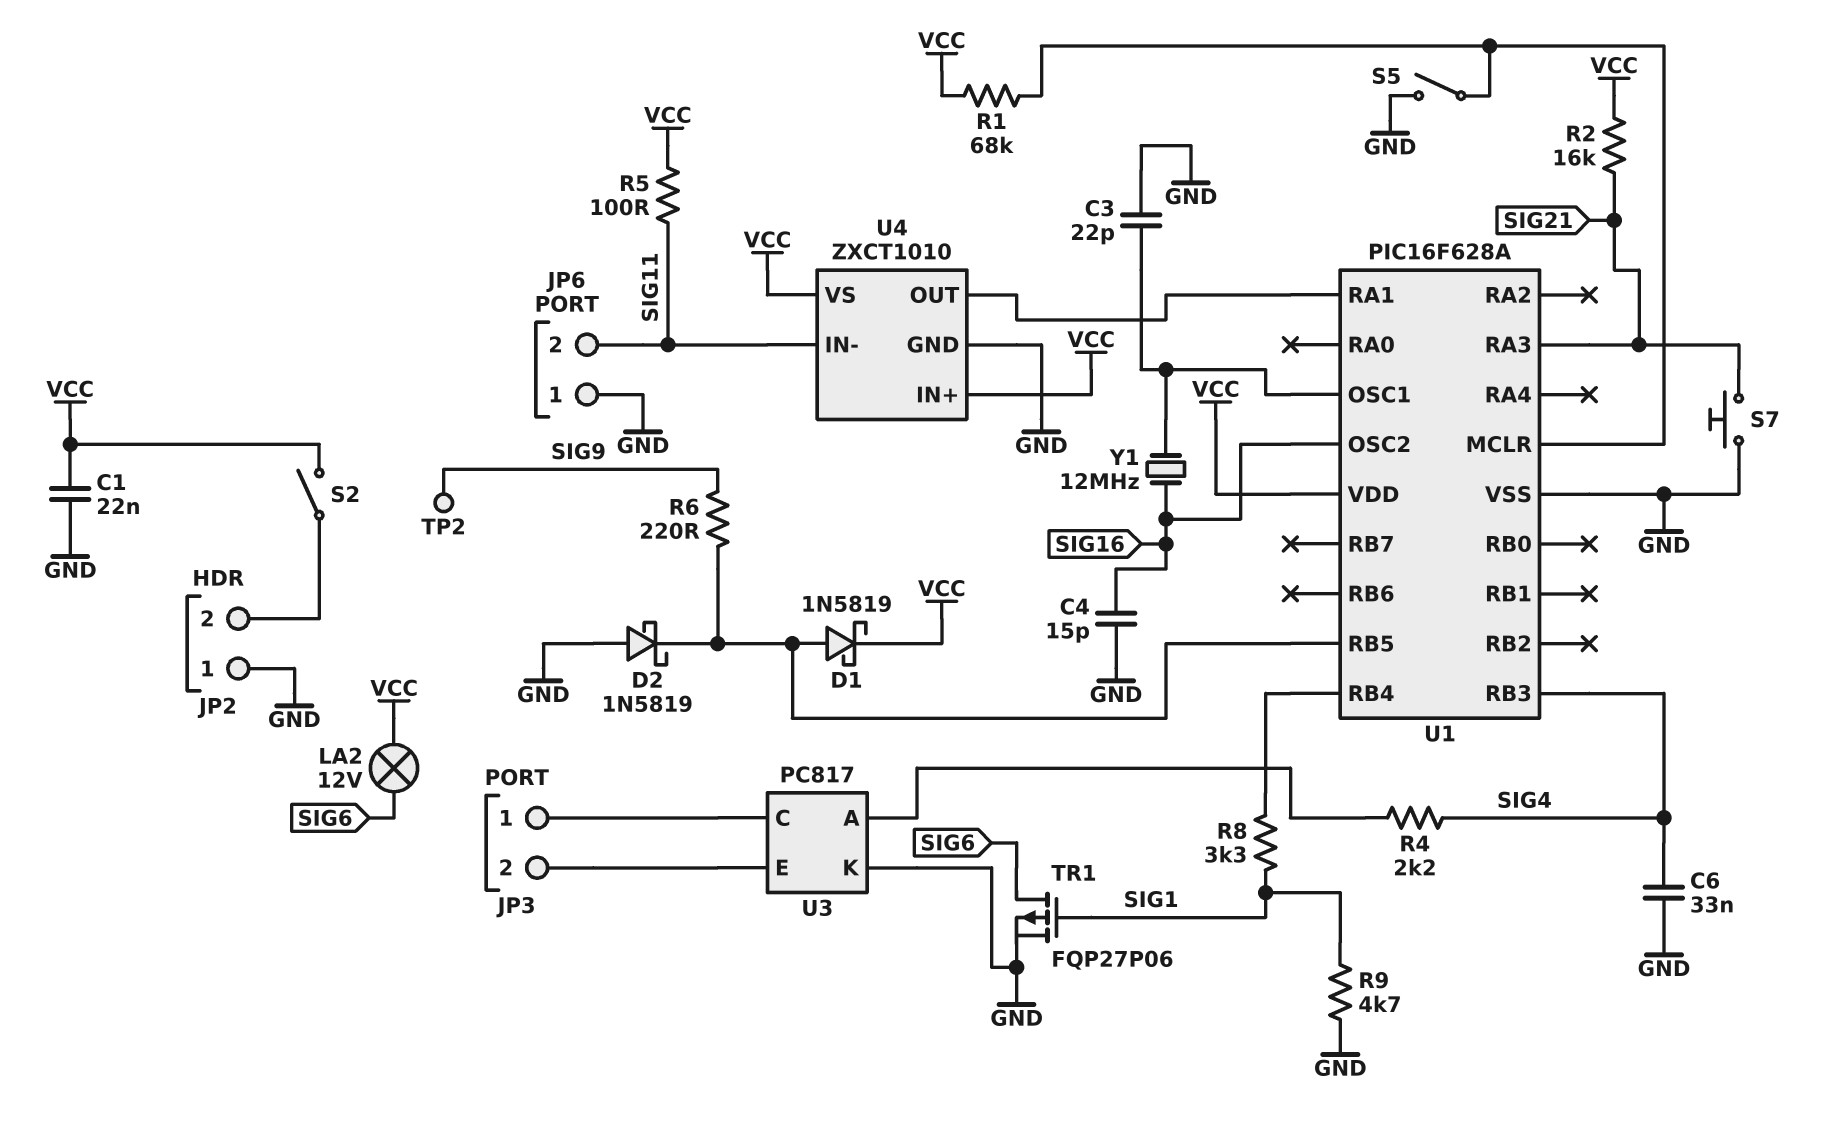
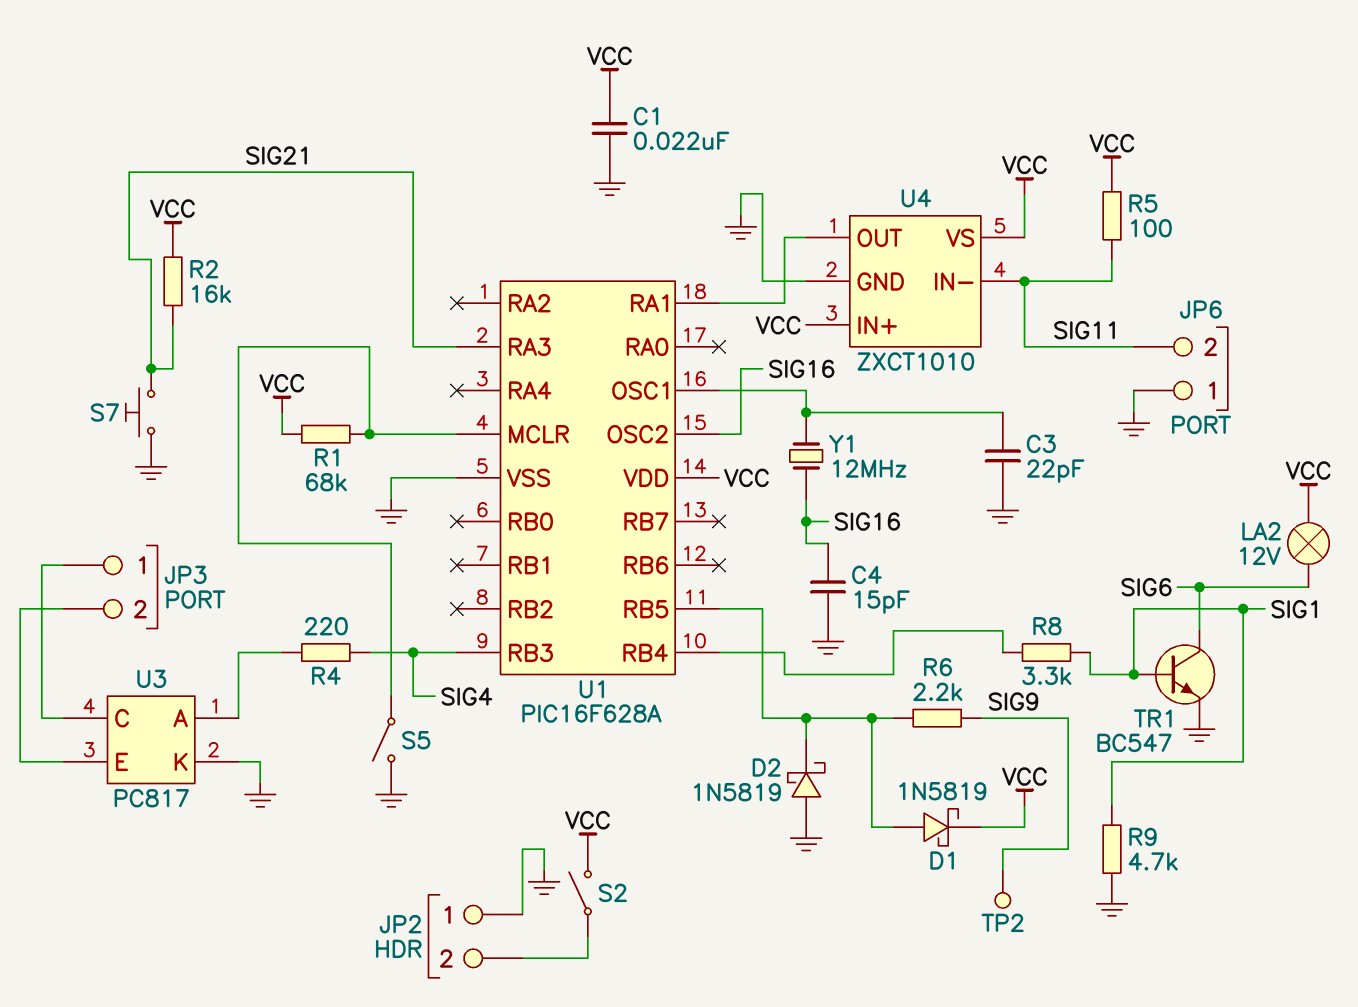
C6: 33nF (GND, SIG4) -> none
R4: 2.2k (SIG4, U3/A) -> 220 (SIG4, U3/A)
R6: 220 (SIG9, U1/RB5) -> 2.2k (SIG9, U1/RB5)
TR1: PMOS FQP27P06 (G SIG1, D SIG6, S GND) -> NPN BC547 (B SIG1, C SIG6, E GND)

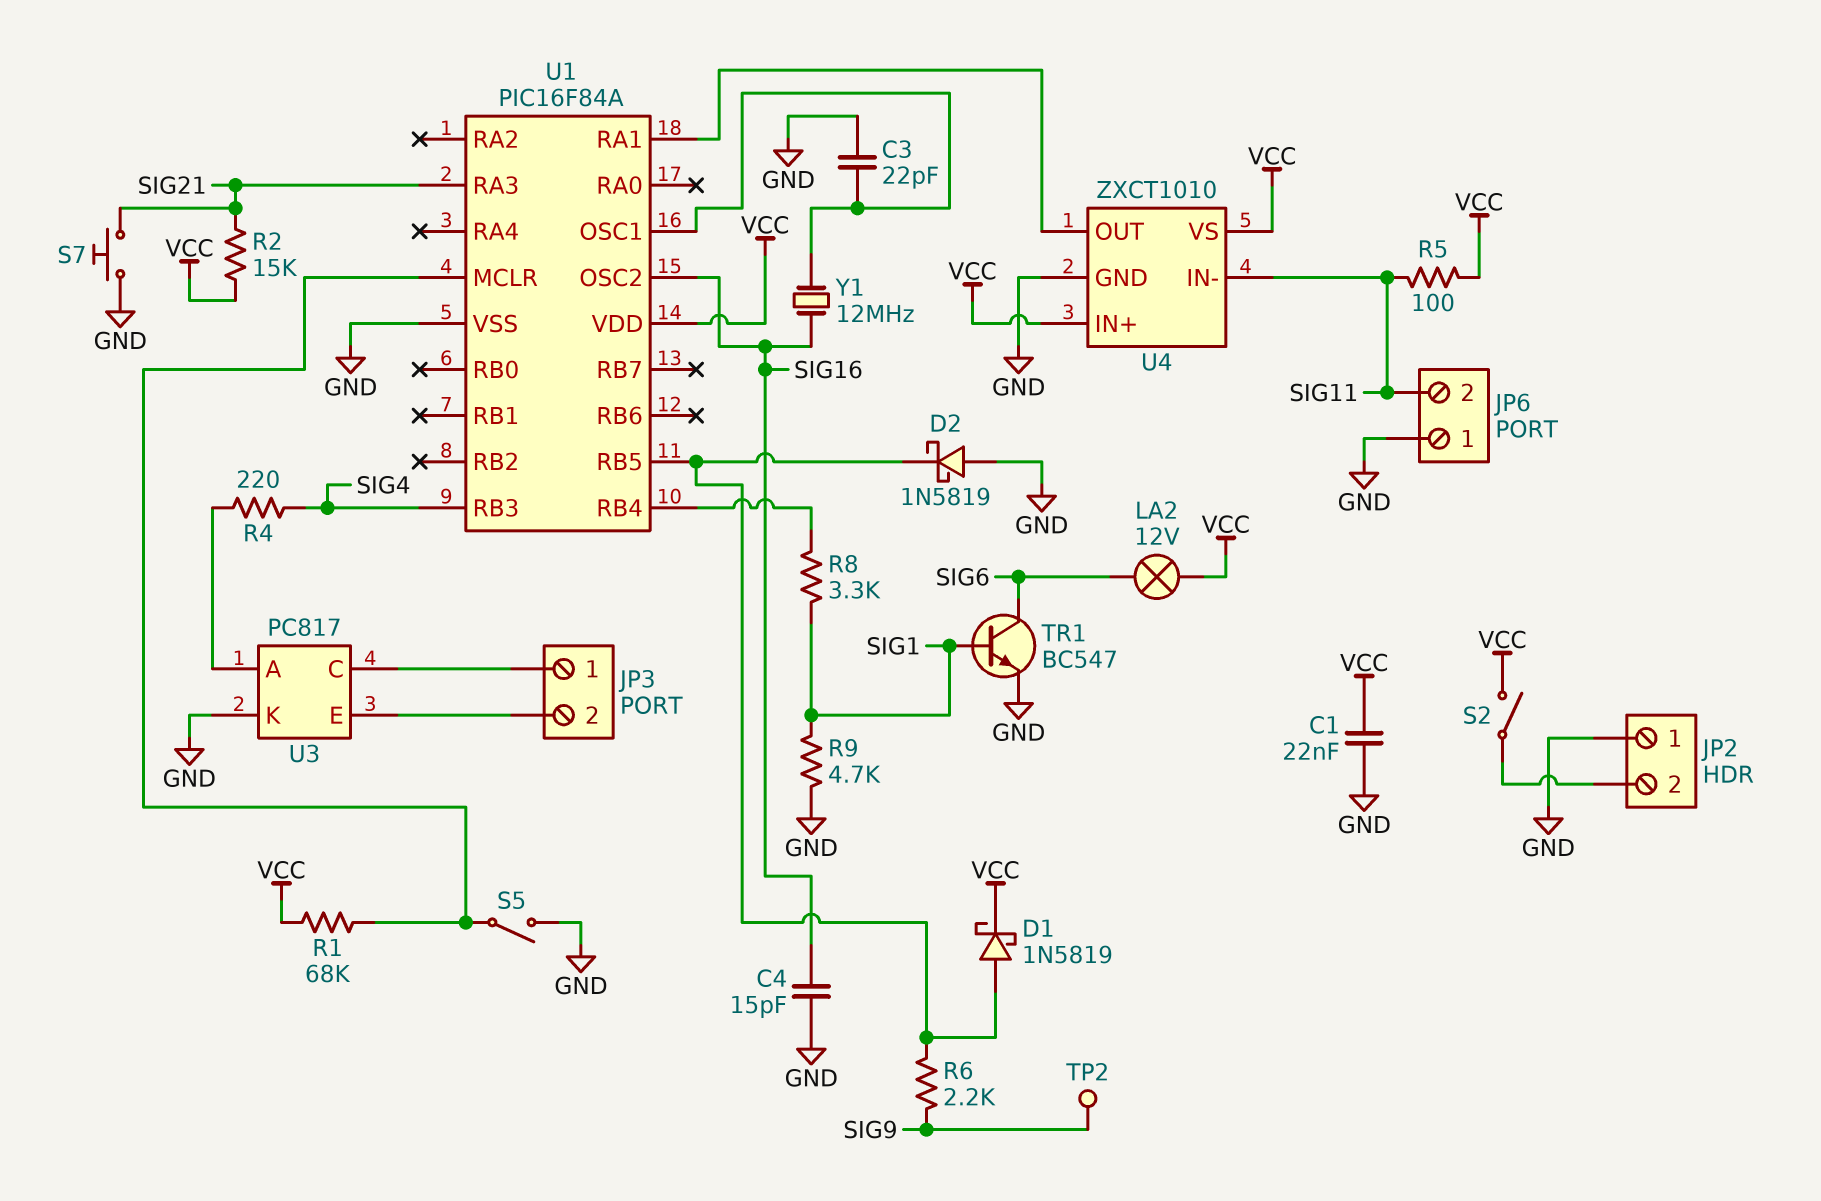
R2: 16k (SIG21, VCC) -> 15k (SIG21, VCC)
U1: PIC16F628A -> PIC16F84A

